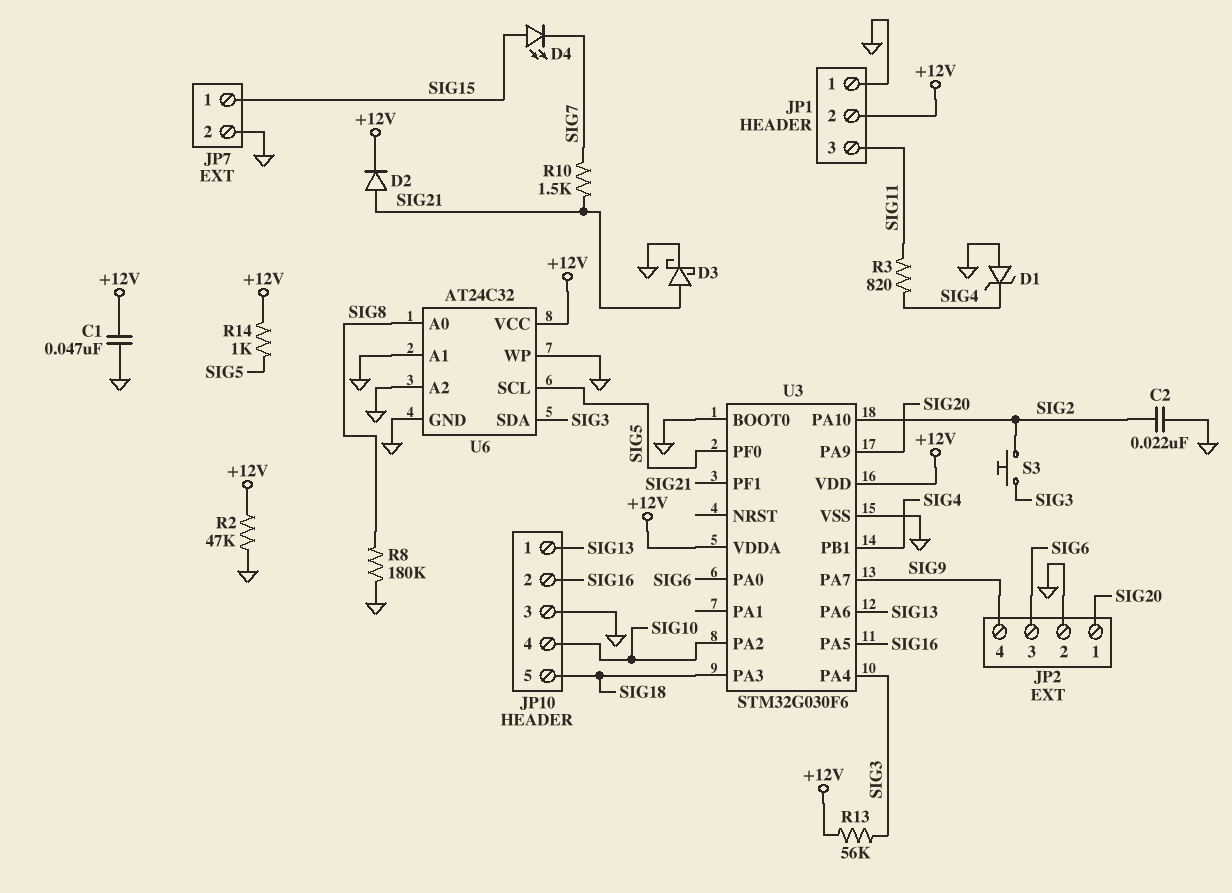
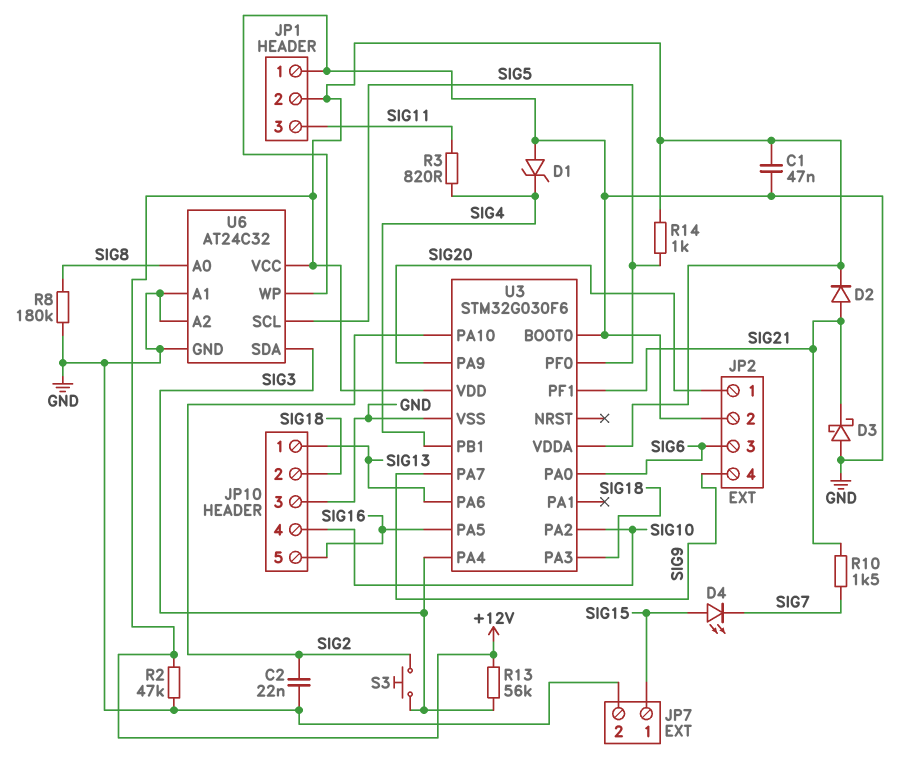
D3: schottky (A SIG21, K GND) -> schottky (A GND, K SIG21)
JP10 pin 2: SIG16 -> SIG18
JP10 pin 5: SIG18 -> SIG16

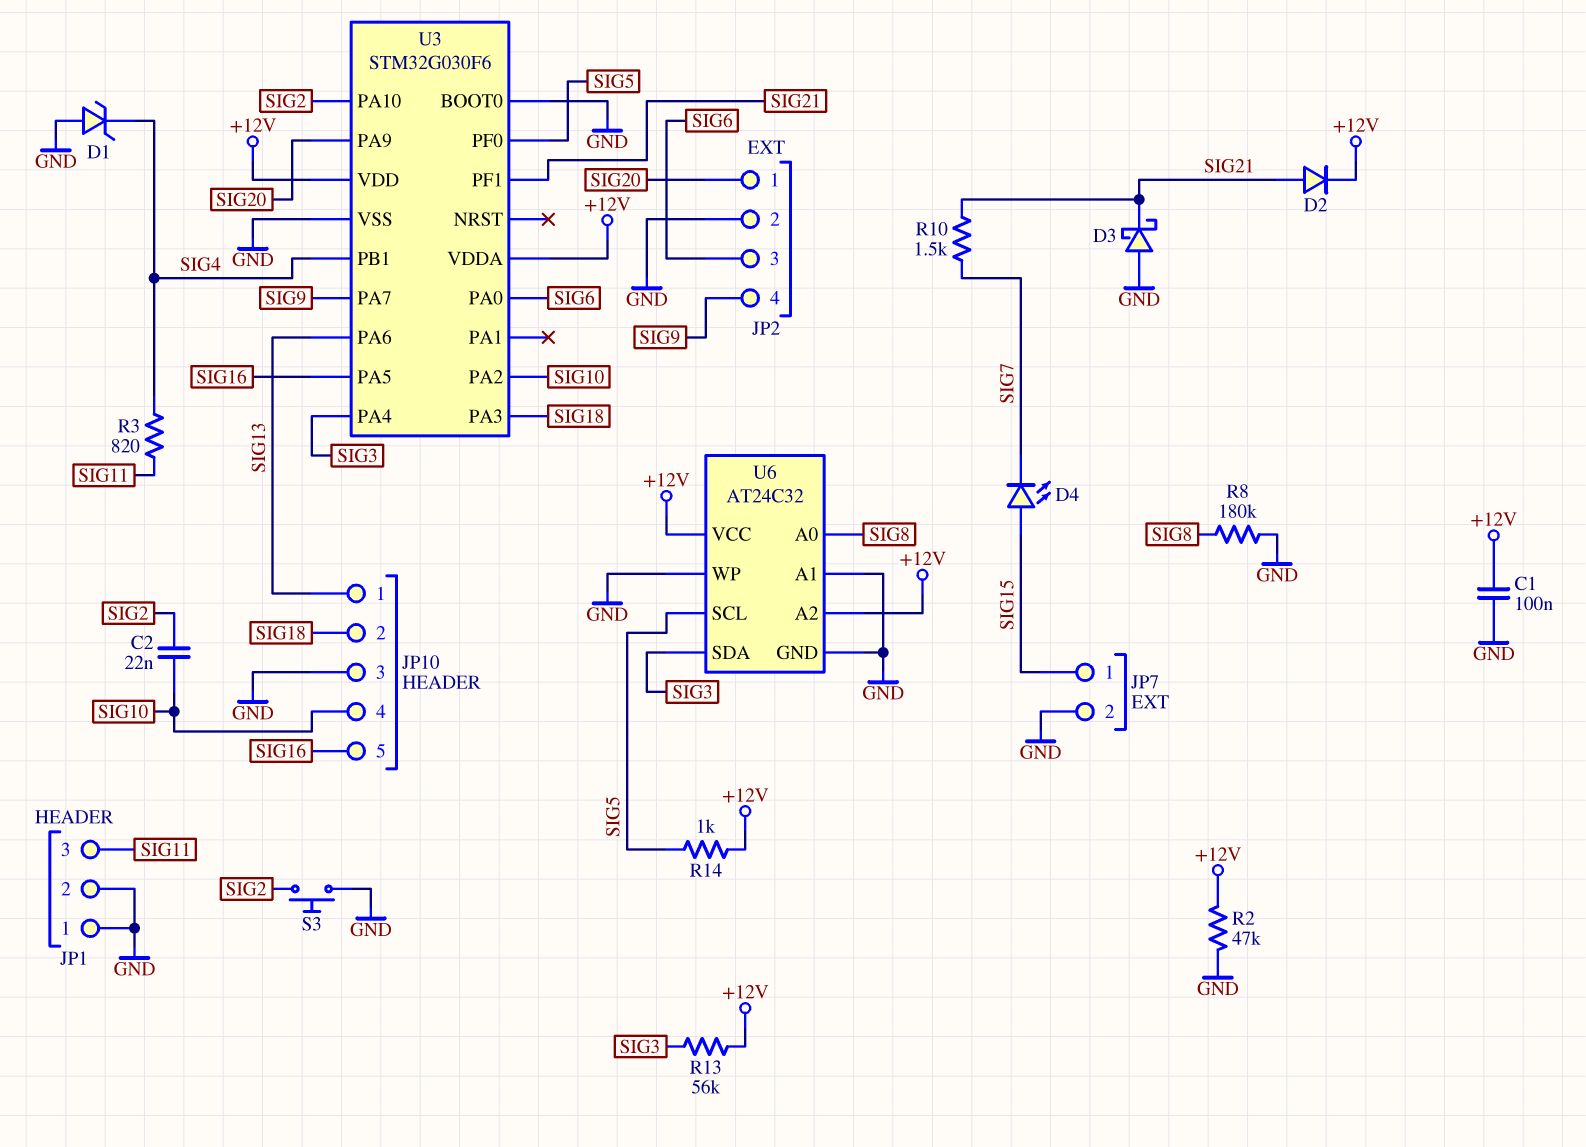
C1: 47nF (+12V, GND) -> 100nF (+12V, GND)
C2: 22nF (GND, SIG2) -> 22nF (SIG2, SIG10)
JP1 pin 2: +12V -> GND
S3: button (SIG2, SIG3) -> button (GND, SIG2)
U6 pin A2: GND -> +12V

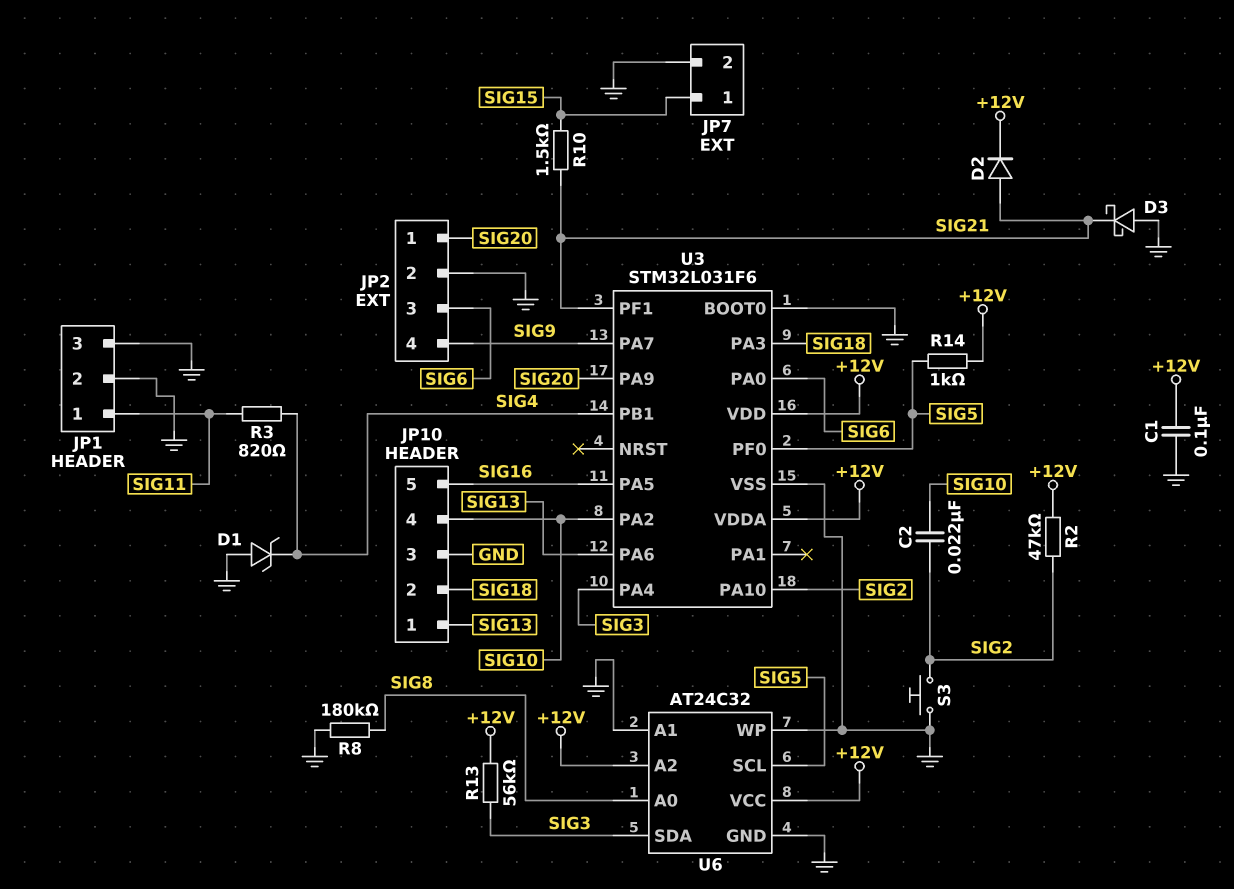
D4: LED (A SIG15, K SIG7) -> none
JP1 pin 1: GND -> SIG11
JP1 pin 3: SIG11 -> GND
R2: 47k (+12V, GND) -> 47k (+12V, SIG2)
R10: 1.5k (SIG7, SIG21) -> 1.5k (SIG15, SIG21)
U3: STM32G030F6 -> STM32L031F6

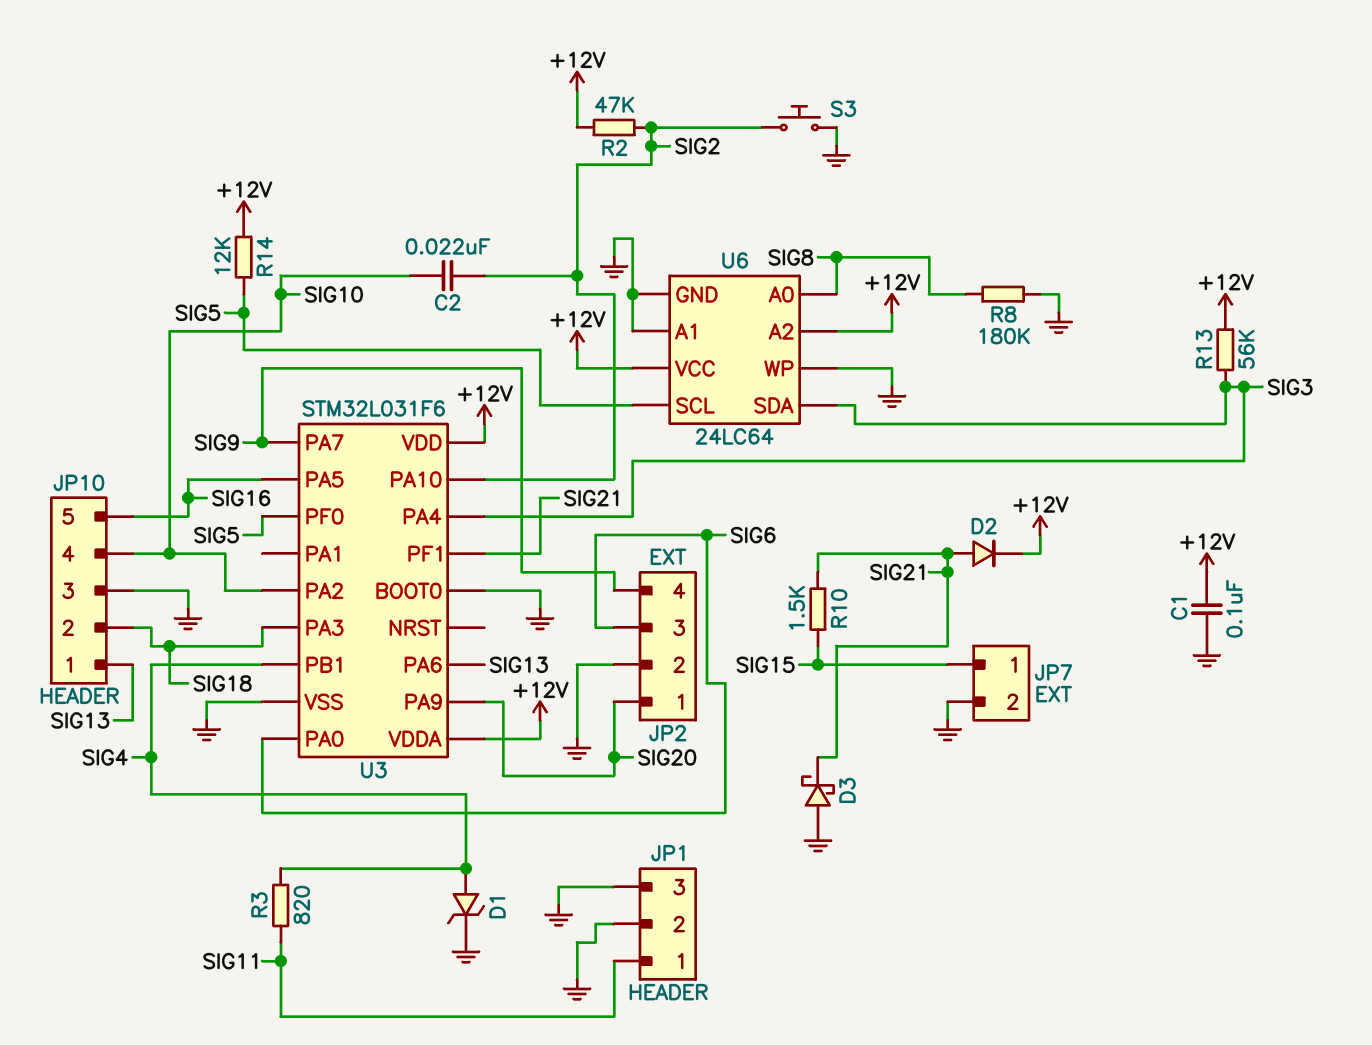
D1: zener (A GND, K SIG4) -> zener (A SIG4, K GND)
R14: 1k (+12V, SIG5) -> 12k (+12V, SIG5)
U6: AT24C32 -> 24LC64

